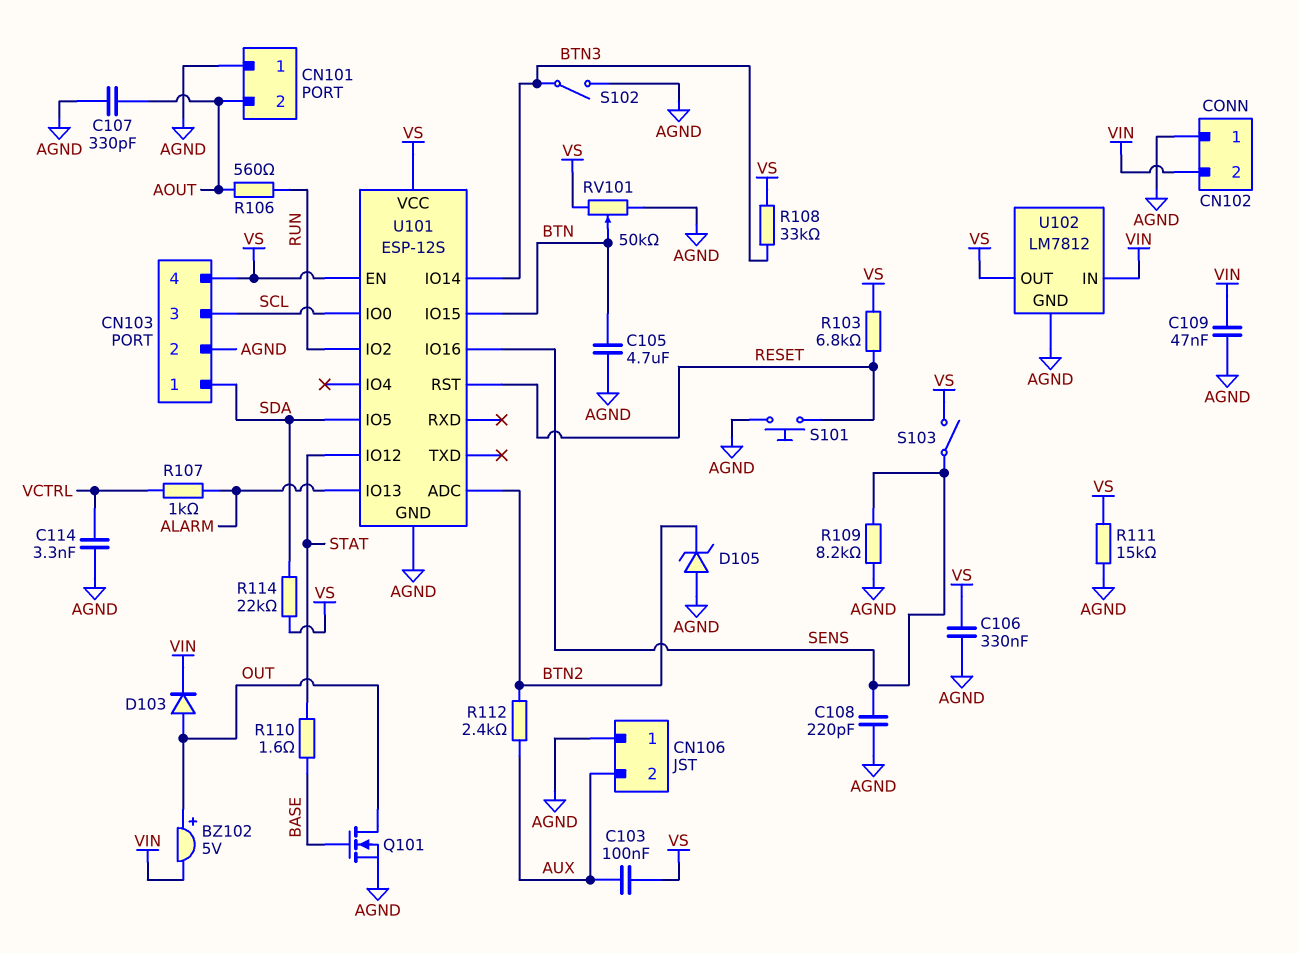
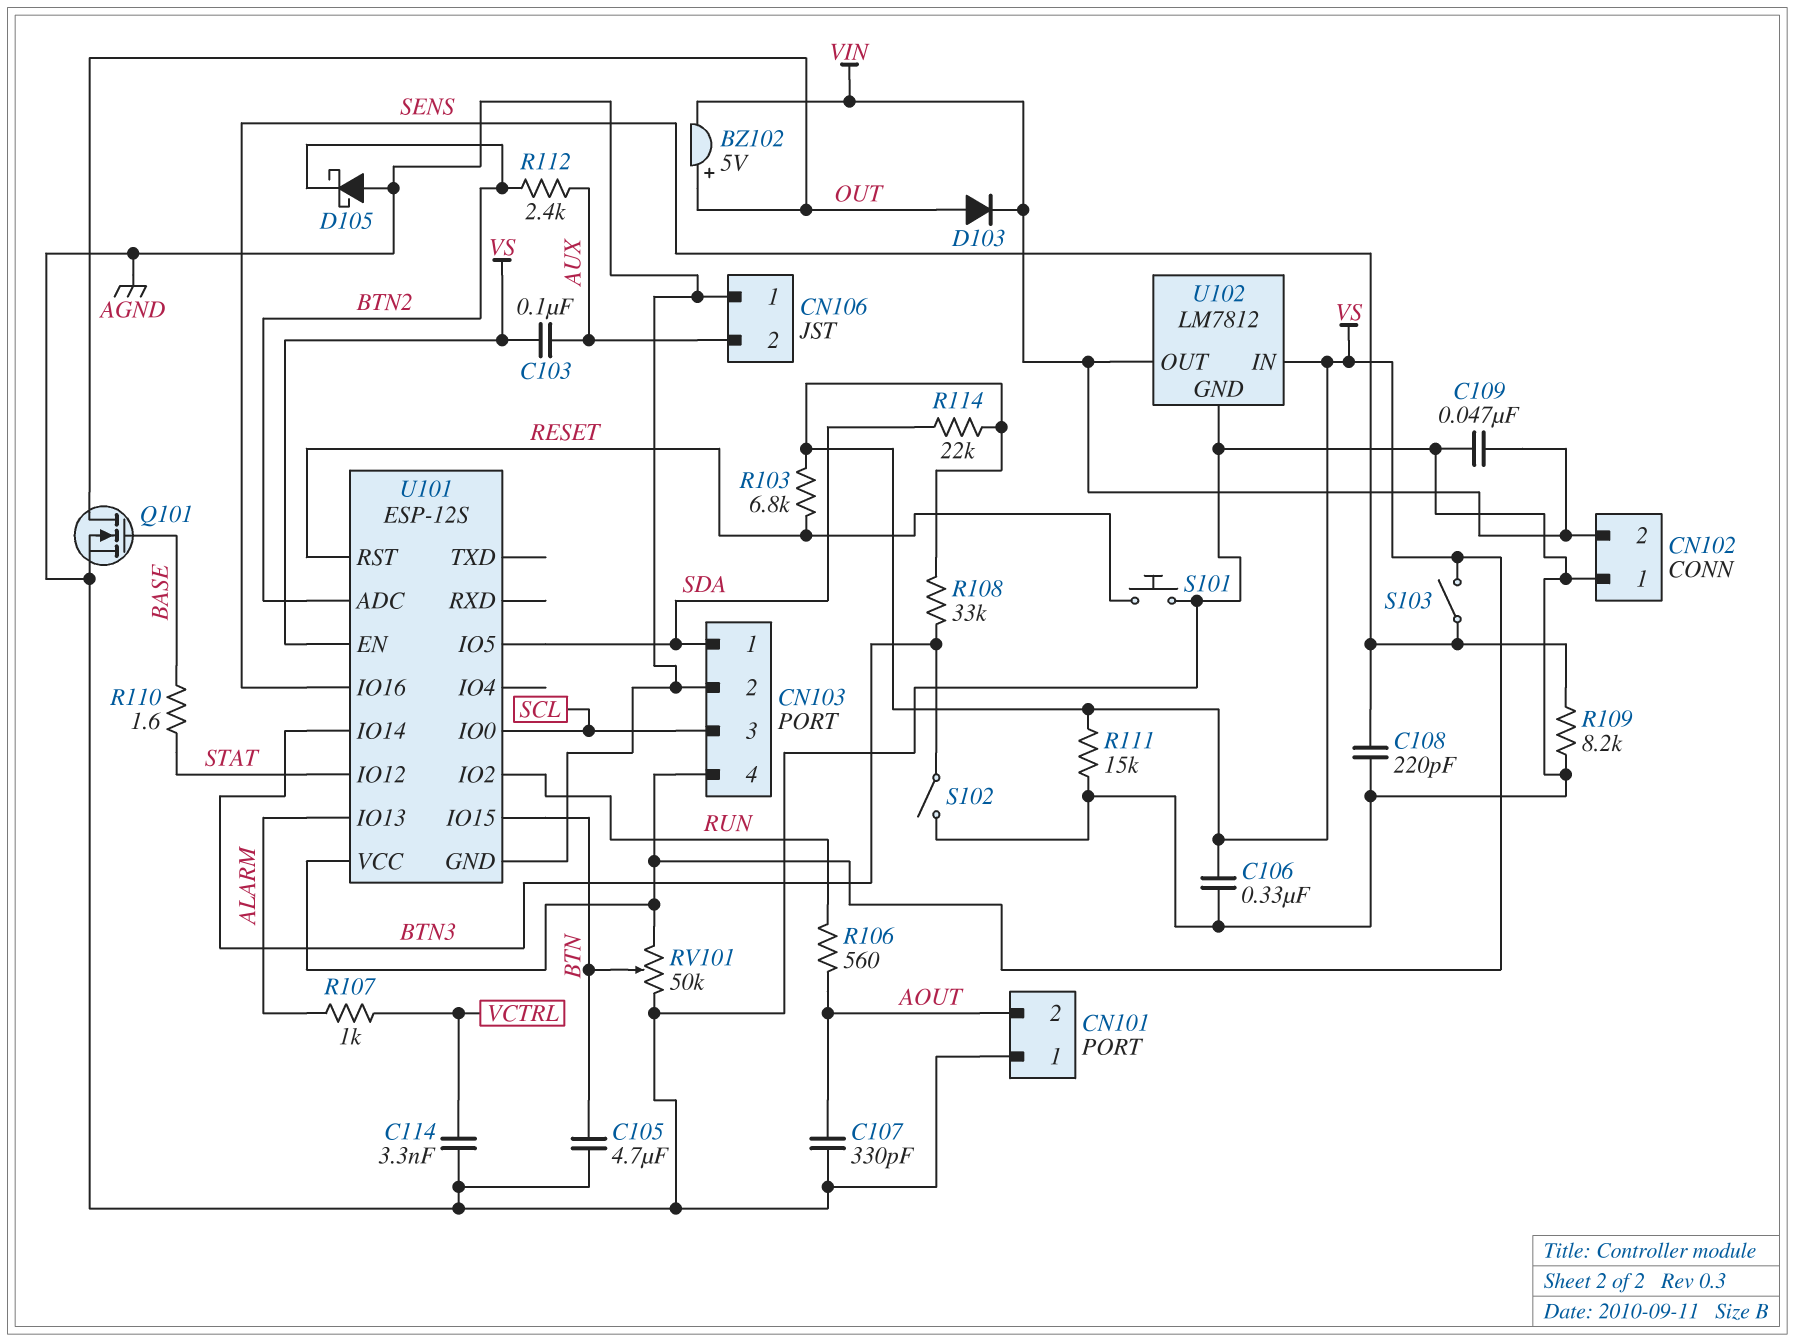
D105: zener (A AGND, K BTN2) -> schottky (A AGND, K BTN2)
U102 pin IN: VIN -> VS
U102 pin OUT: VS -> VIN

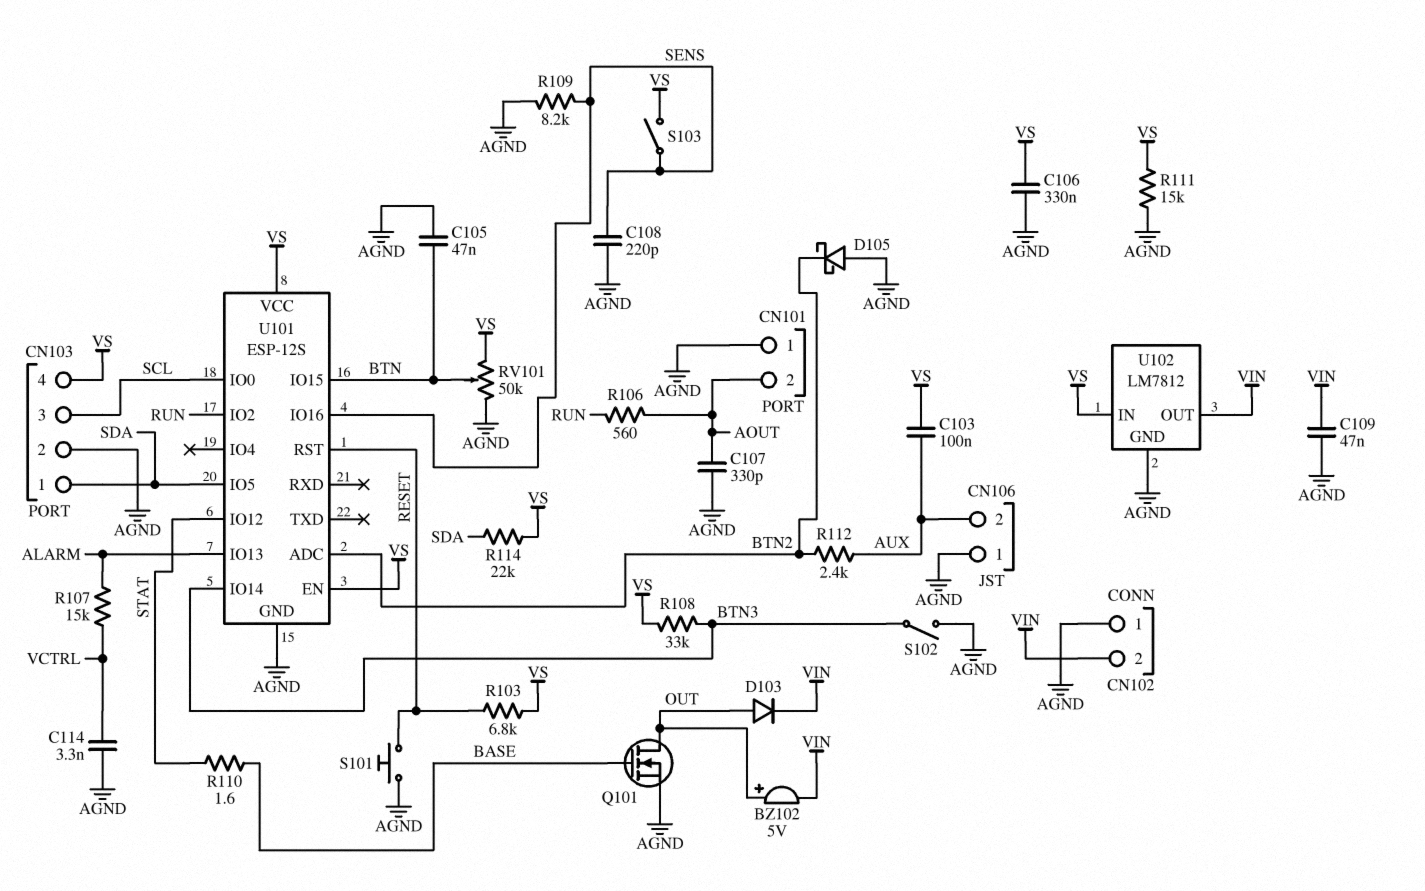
C105: 4.7uF (AGND, BTN) -> 47nF (AGND, BTN)
R107: 1k (ALARM, VCTRL) -> 15k (ALARM, VCTRL)

